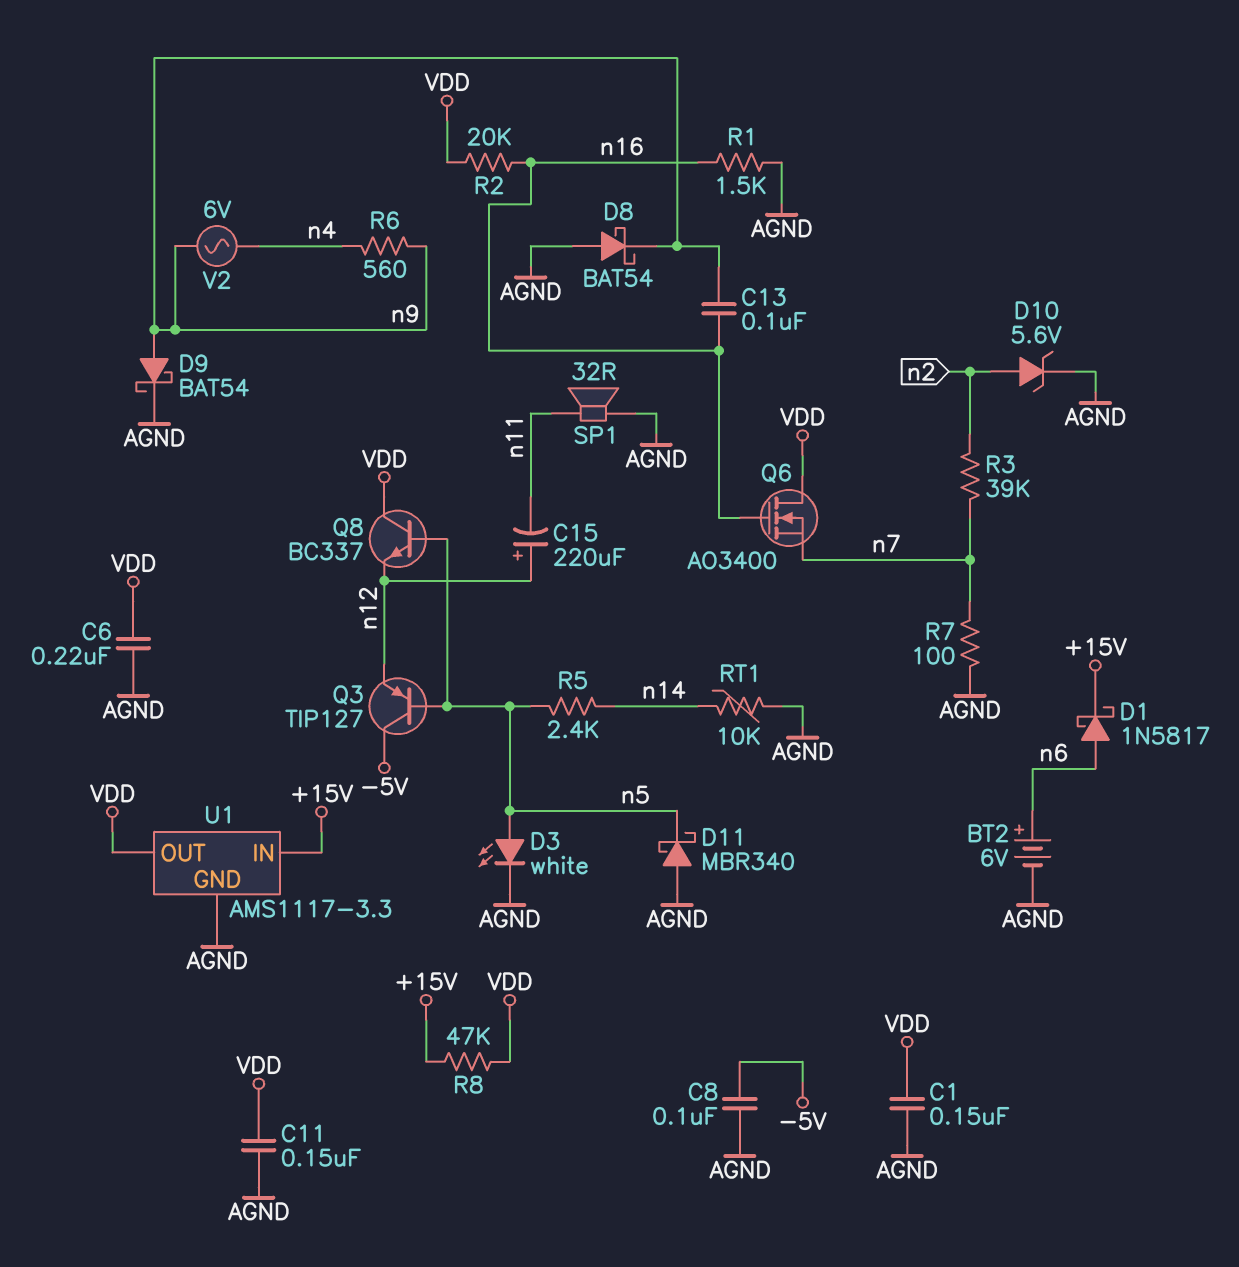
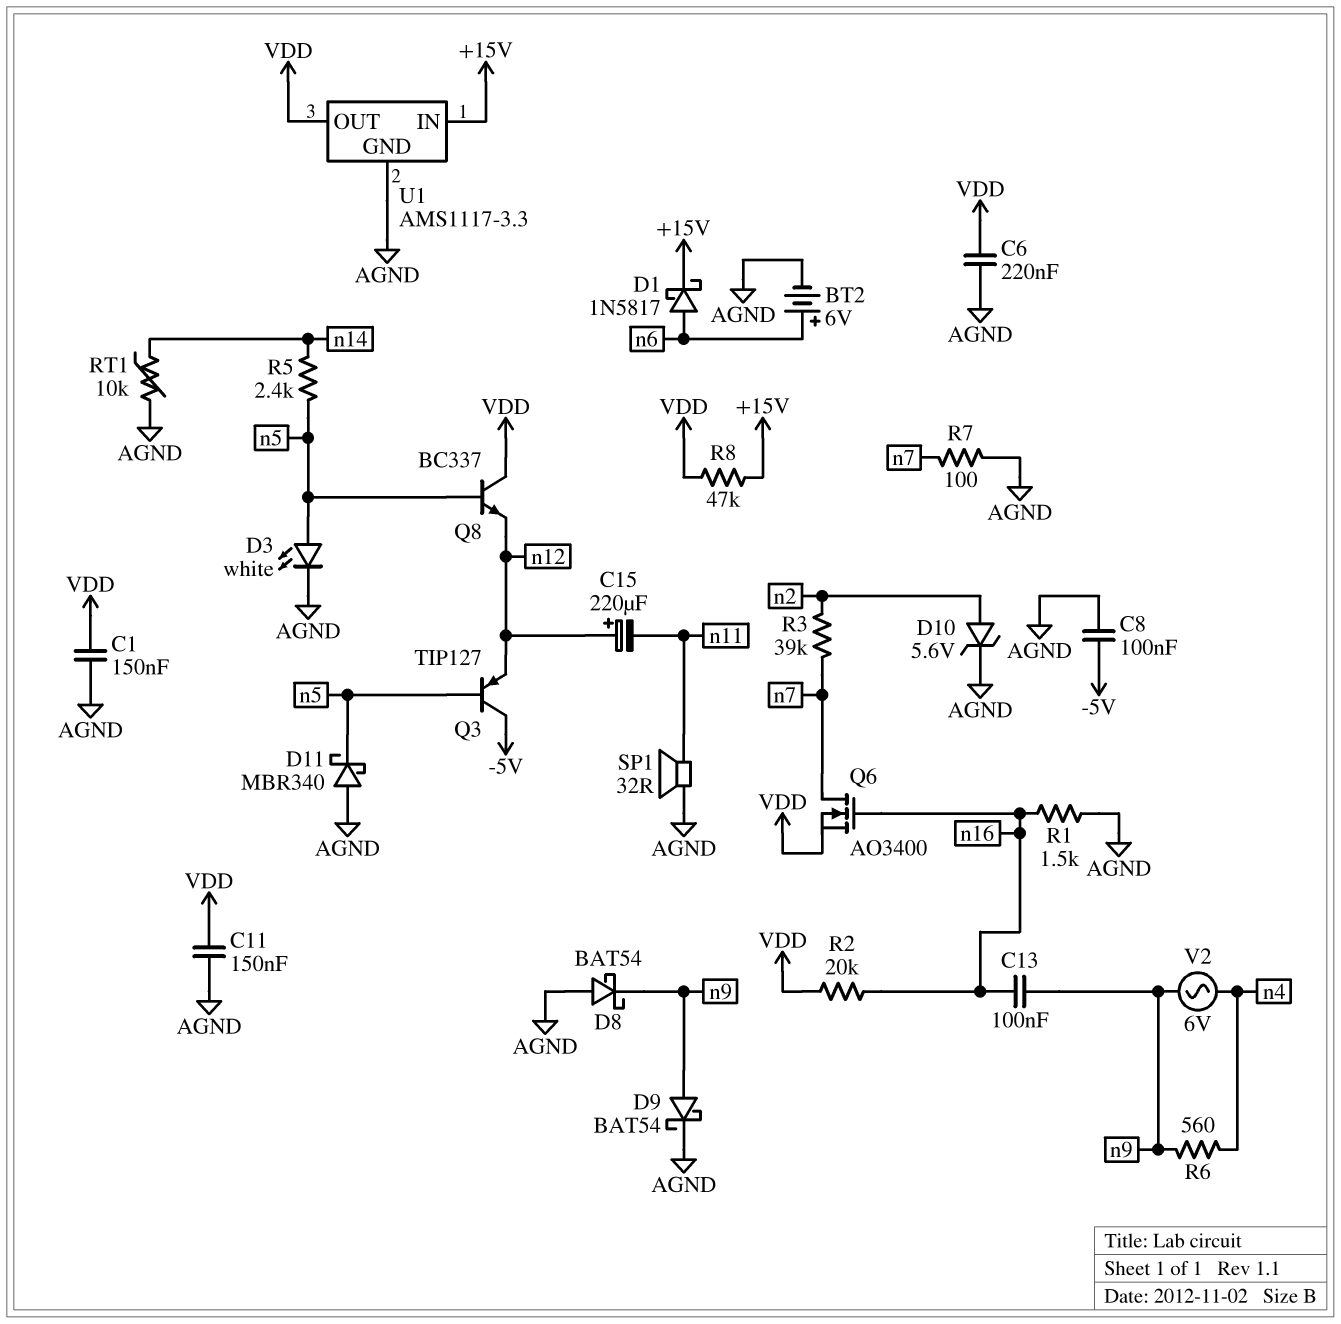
Q6: NMOS AO3400 (G n16, D VDD, S n7) -> NMOS AO3400 (G n16, D n7, S VDD)

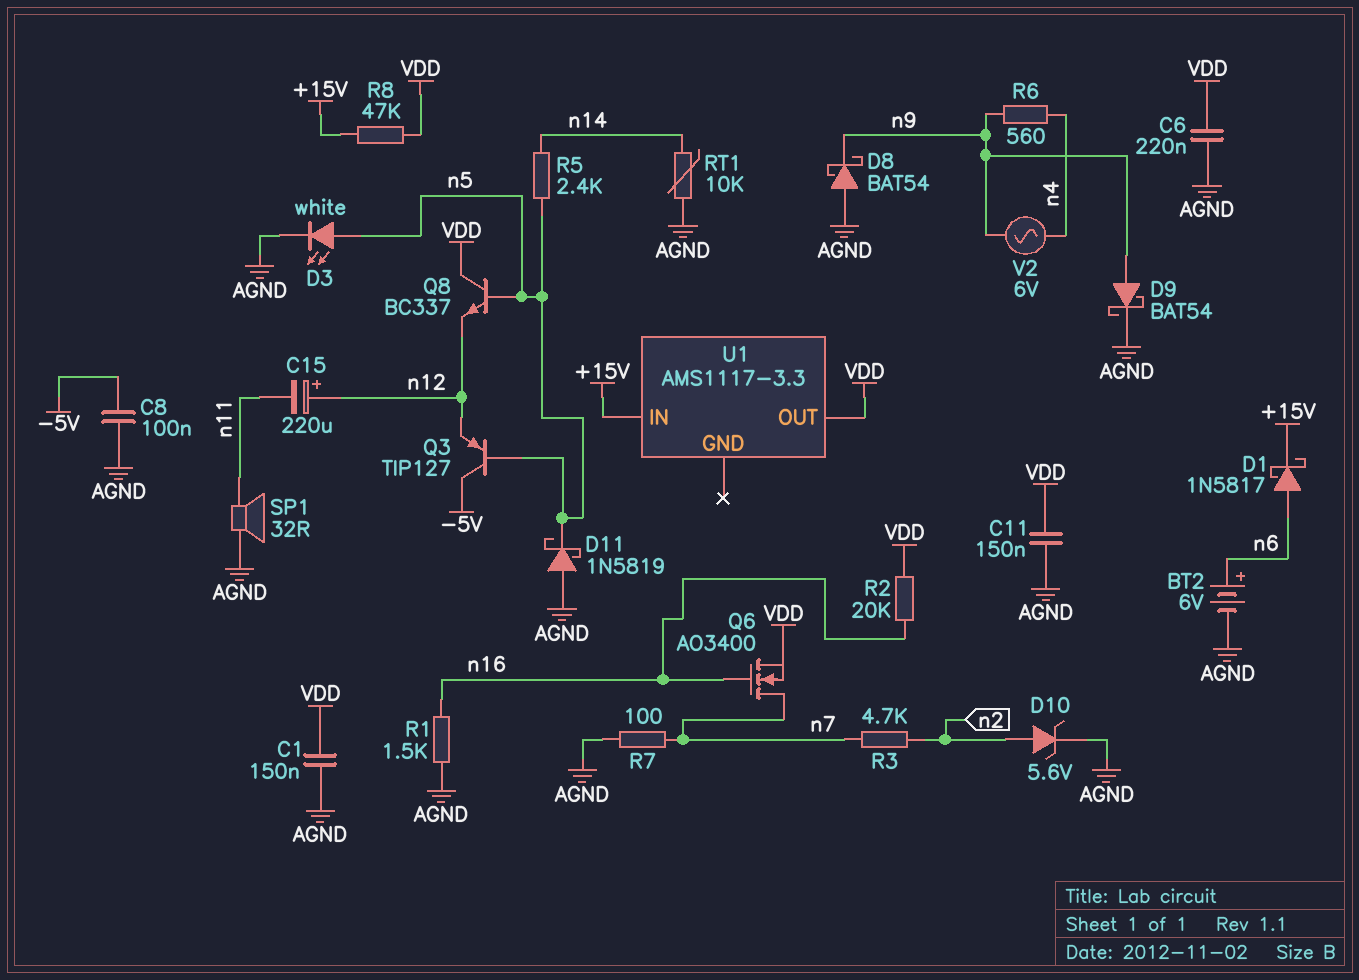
C13: 100nF (n9, n16) -> none
D11: schottky MBR340 (A AGND, K n5) -> schottky 1N5819 (A AGND, K n5)
R3: 39k (n2, n7) -> 4.7k (n2, n7)
U1 pin GND: AGND -> none

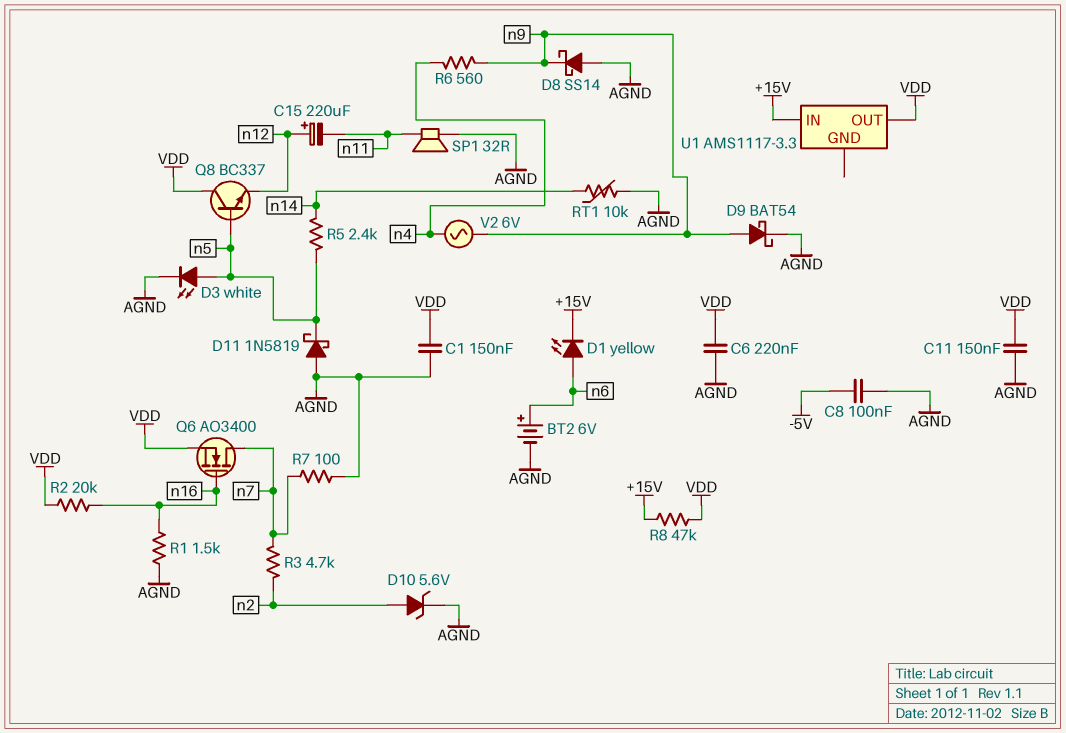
D1: schottky 1N5817 (A n6, K +15V) -> LED yellow (A n6, K +15V)
D8: schottky BAT54 (A AGND, K n9) -> schottky SS14 (A AGND, K n9)
Q3: PNP TIP127 (B n5, C -5V, E n12) -> none

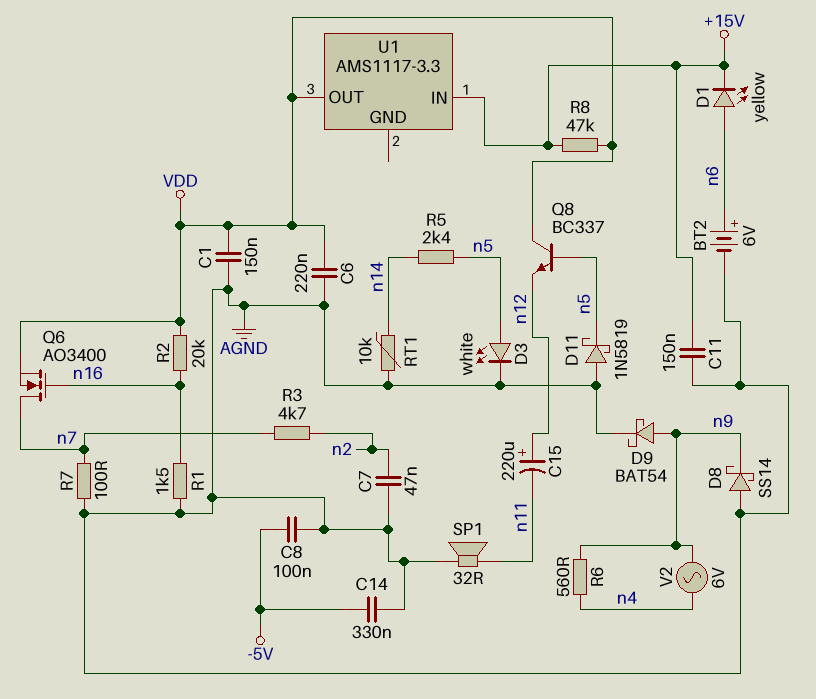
C7: none -> 47nF (AGND, n2)
C11: 150nF (AGND, VDD) -> 150nF (+15V, AGND)
C14: none -> 330nF (-5V, AGND)
D10: zener 5.6V (A n2, K AGND) -> none

